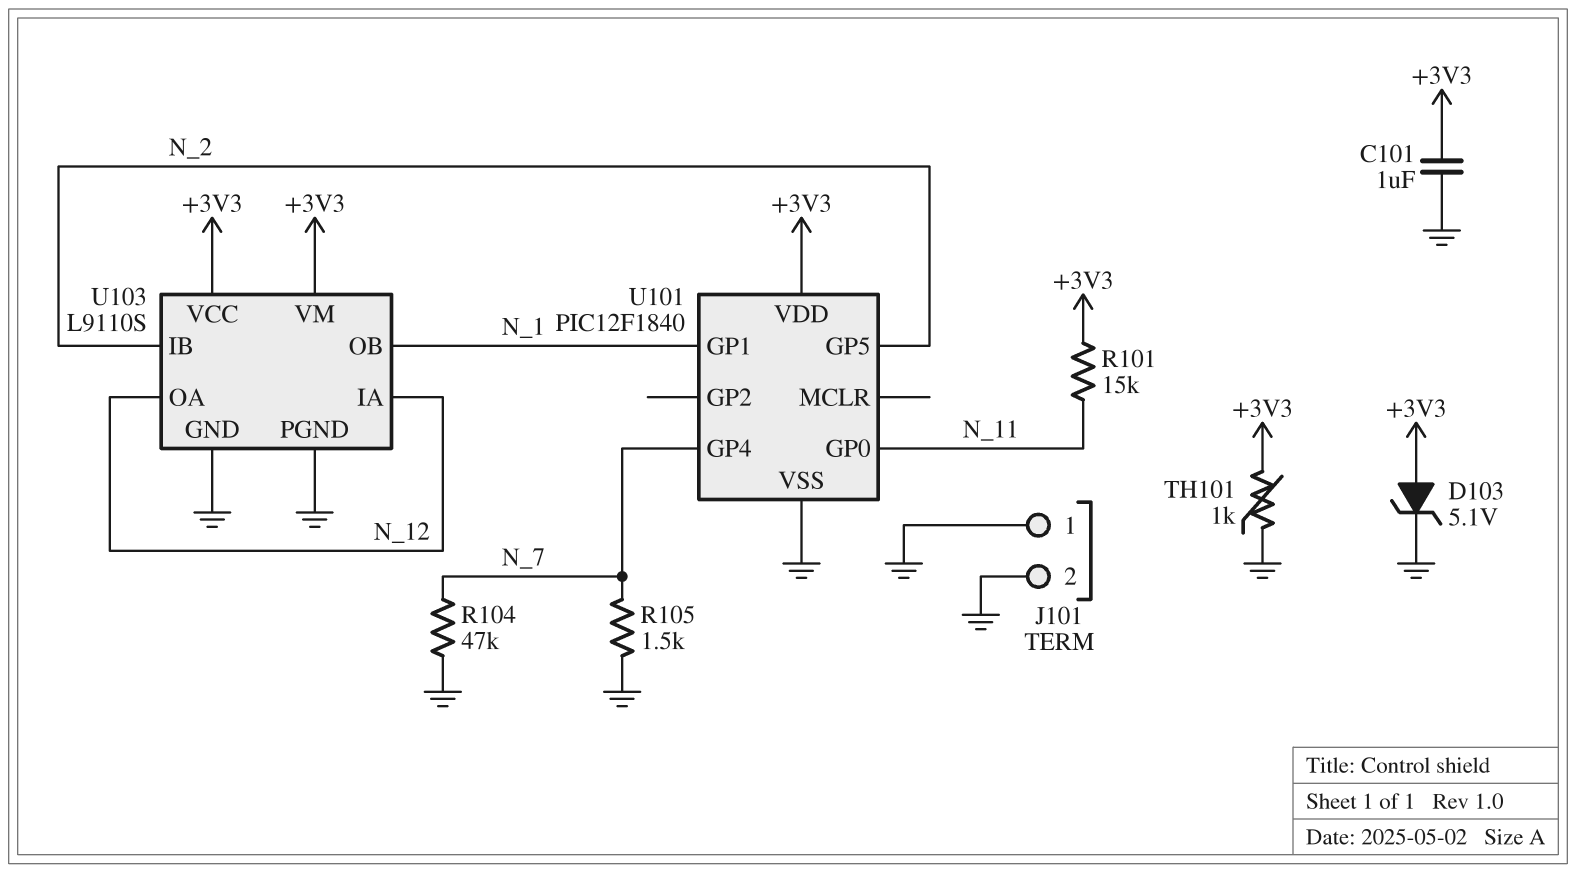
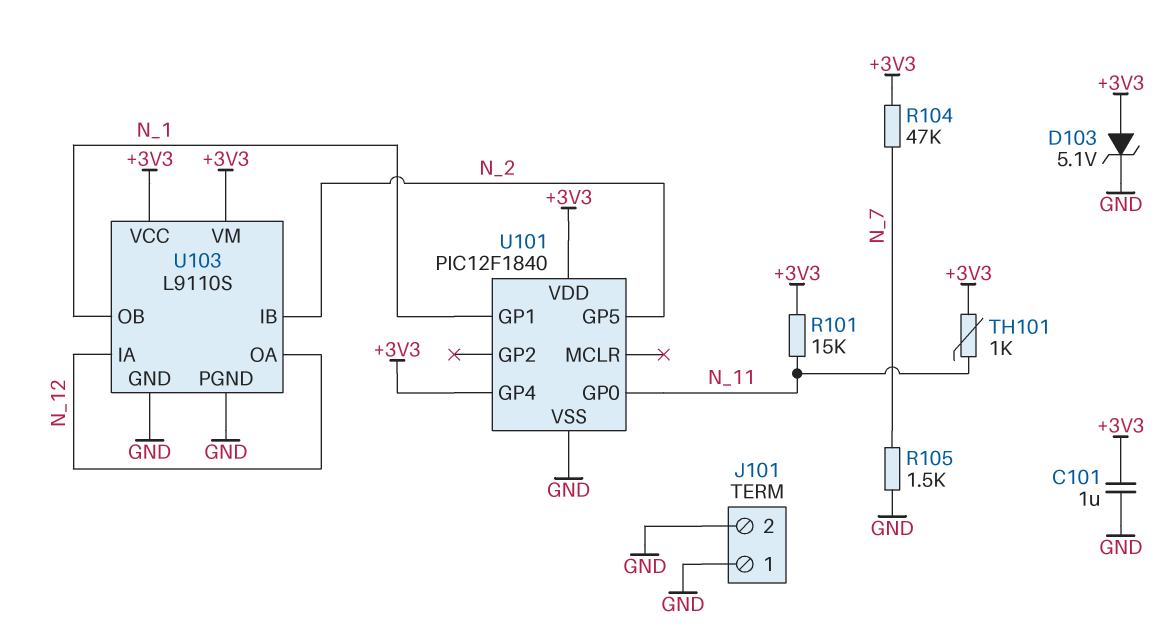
R104: 47k (GND, N_7) -> 47k (+3V3, N_7)
TH101: 1k (+3V3, GND) -> 1k (+3V3, N_11)
U101 pin GP4: N_7 -> +3V3

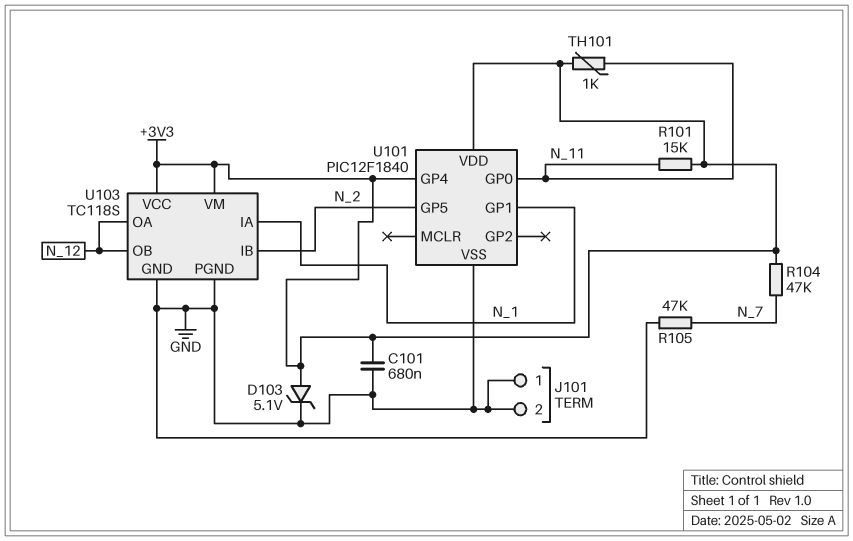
C101: 1uF (+3V3, GND) -> 680nF (+3V3, GND)
R105: 1.5k (GND, N_7) -> 47k (GND, N_7)
U103: L9110S -> TC118S
U103 pin IA: N_12 -> N_1
U103 pin OB: N_1 -> N_12

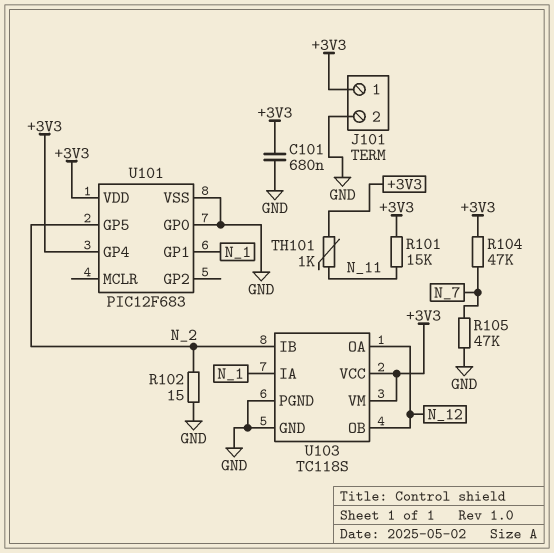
D103: zener 5.1V (A +3V3, K GND) -> none
J101 pin 1: GND -> +3V3
R102: none -> 15 (GND, N_2)
U101: PIC12F1840 -> PIC12F683
U101 pin GP0: N_11 -> GND

